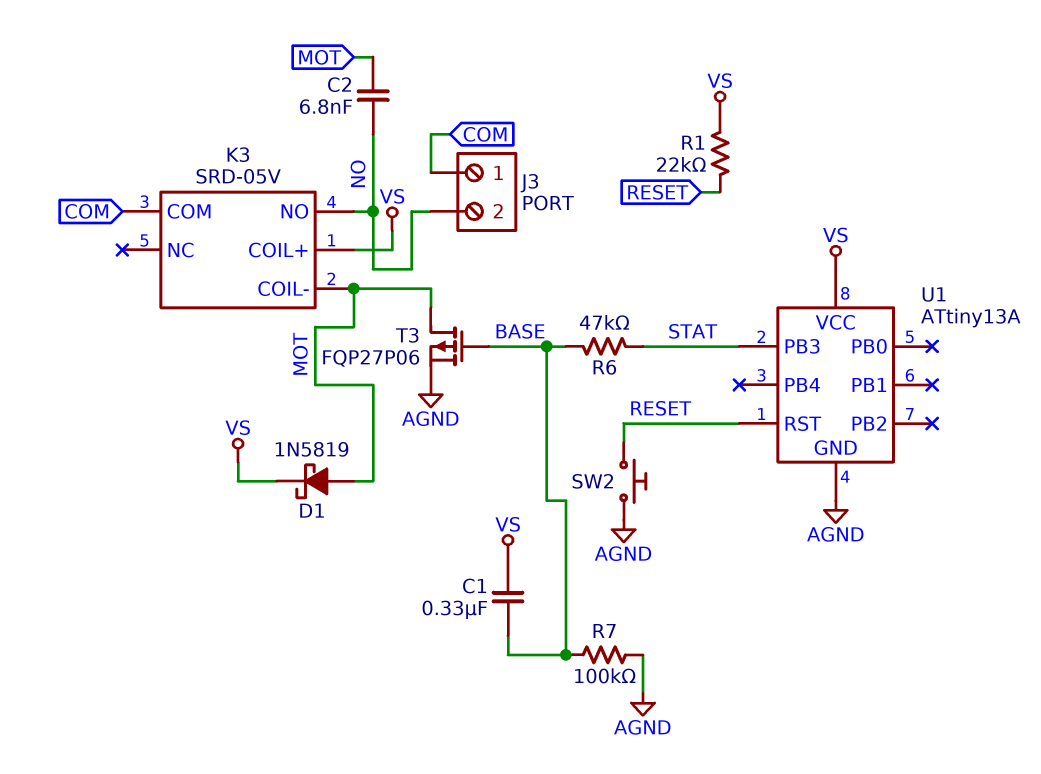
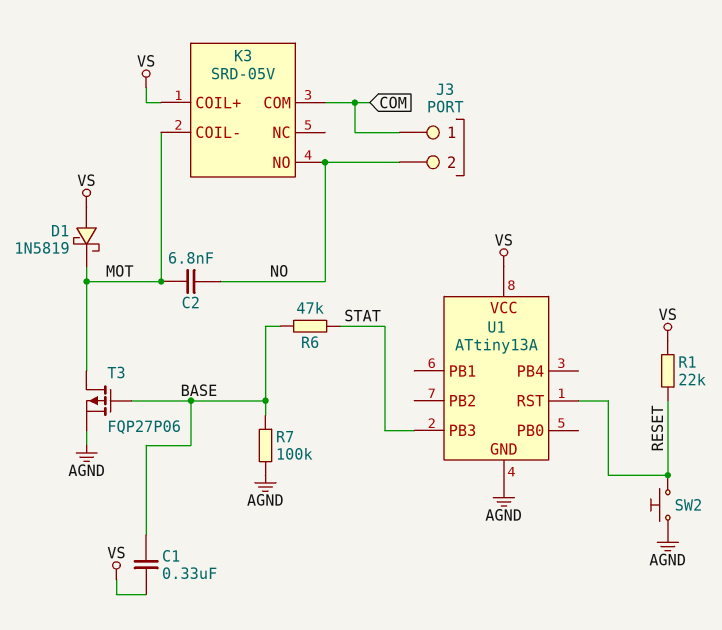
D1: schottky 1N5819 (A MOT, K VS) -> schottky 1N5819 (A VS, K MOT)

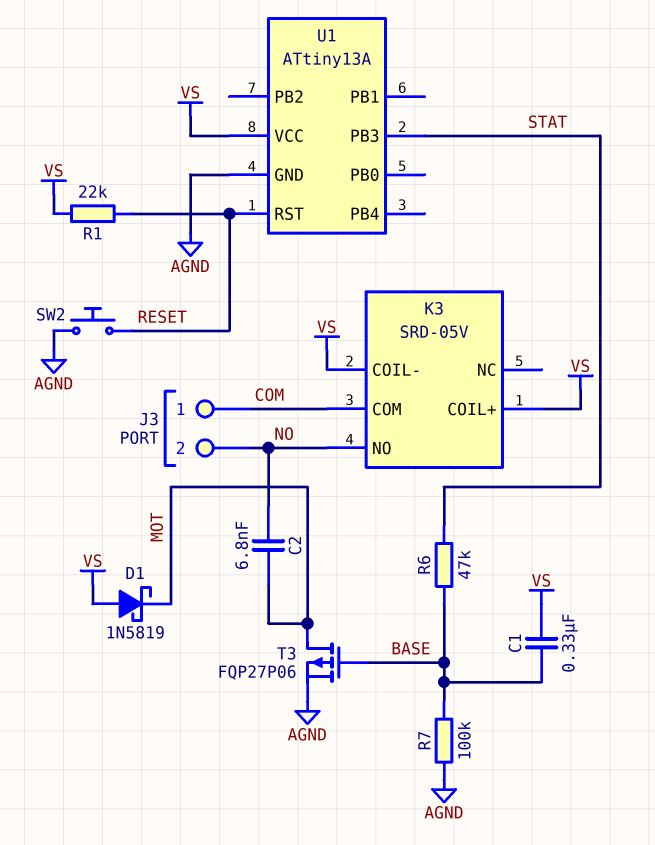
K3 pin COIL-: MOT -> VS

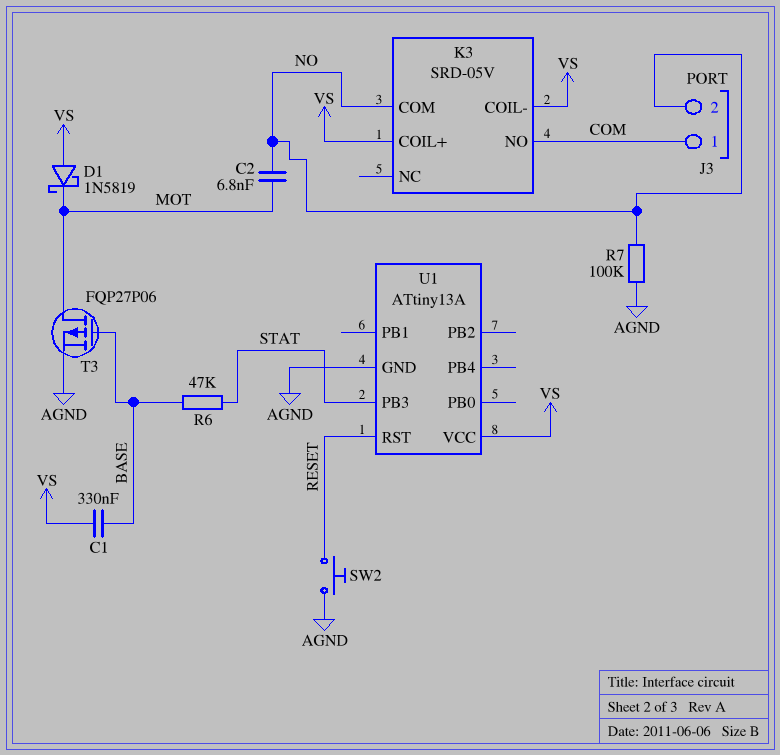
K3 pin COM: COM -> NO
K3 pin NO: NO -> COM
R1: 22k (RESET, VS) -> none
R7: 100k (AGND, BASE) -> 100k (AGND, NO)

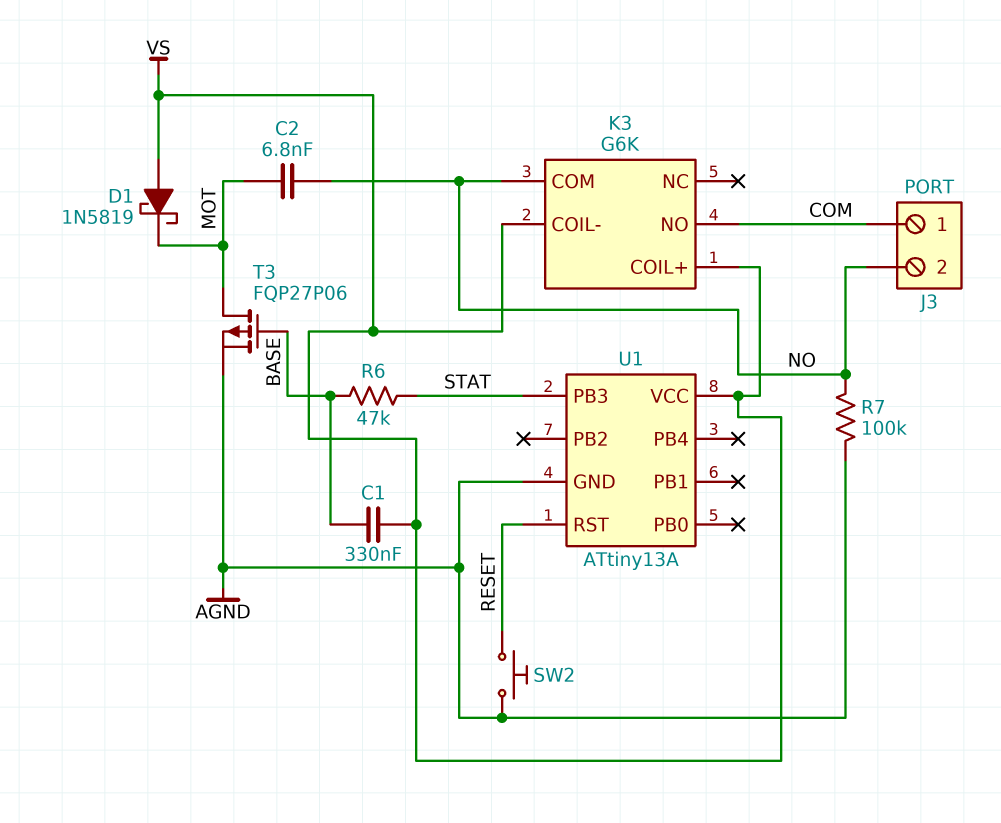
K3: SRD-05V -> G6K

